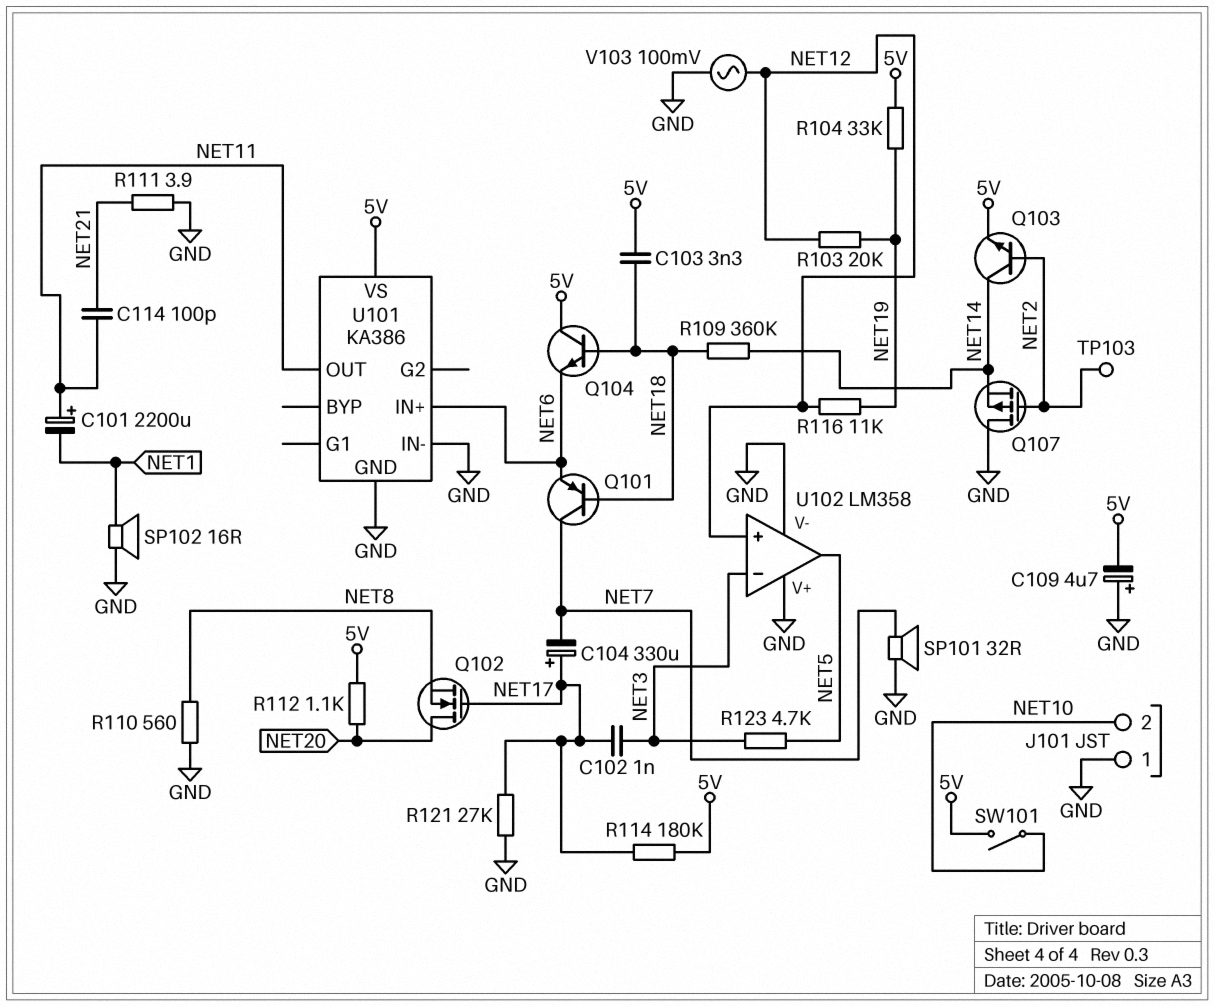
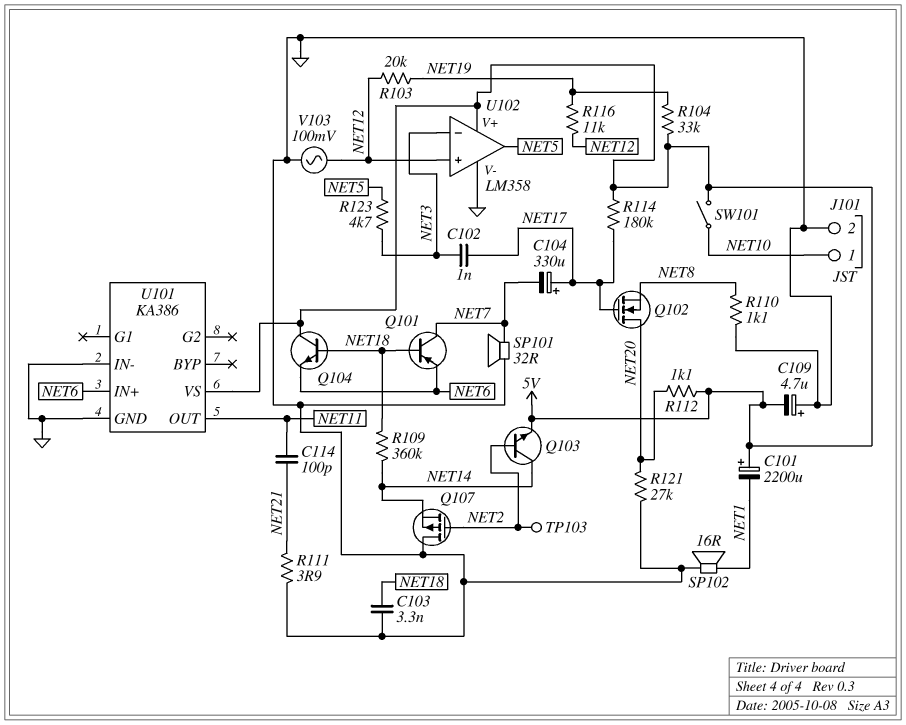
C101: 2200uF (plus NET11, minus NET1) -> 2200uF (plus 5V, minus NET1)
C103: 3.3nF (5V, NET18) -> 3.3nF (GND, NET18)
J101 pin 1: GND -> NET10
J101 pin 2: NET10 -> GND
R110: 560 (GND, NET8) -> 1.1k (GND, NET8)
R121: 27k (GND, NET17) -> 27k (GND, NET20)
U102 pin V+: GND -> 5V

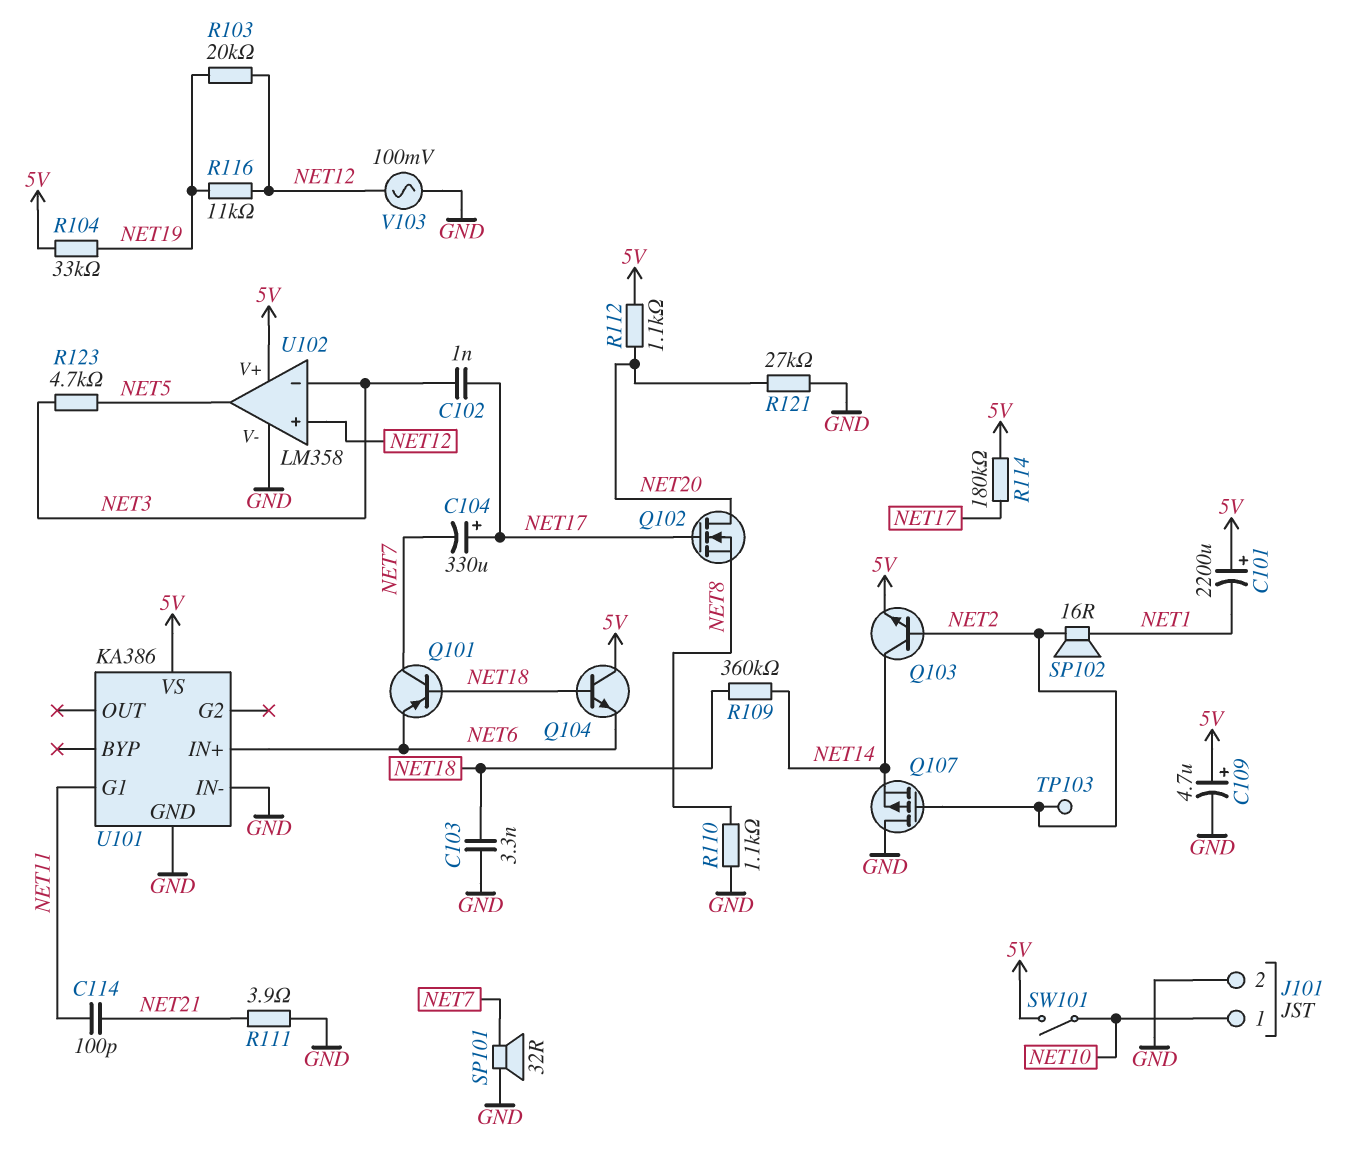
C109: 4.7uF (plus GND, minus 5V) -> 4.7uF (plus 5V, minus GND)
SP102: speaker 16R (GND, NET1) -> speaker 16R (NET1, NET2)
U101 pin G1: none -> NET11
U101 pin OUT: NET11 -> none

